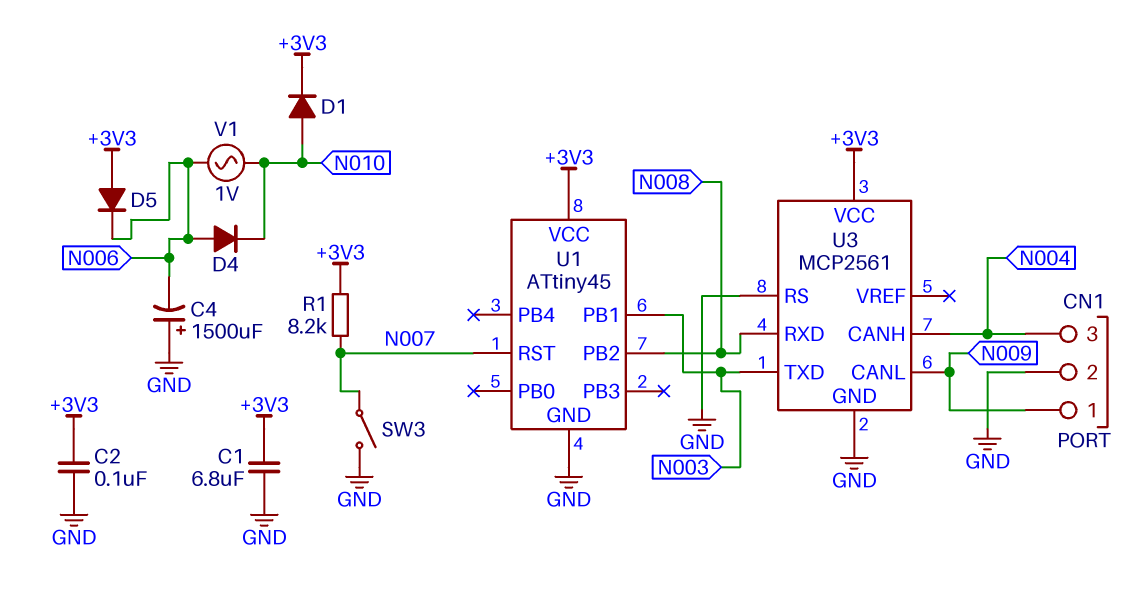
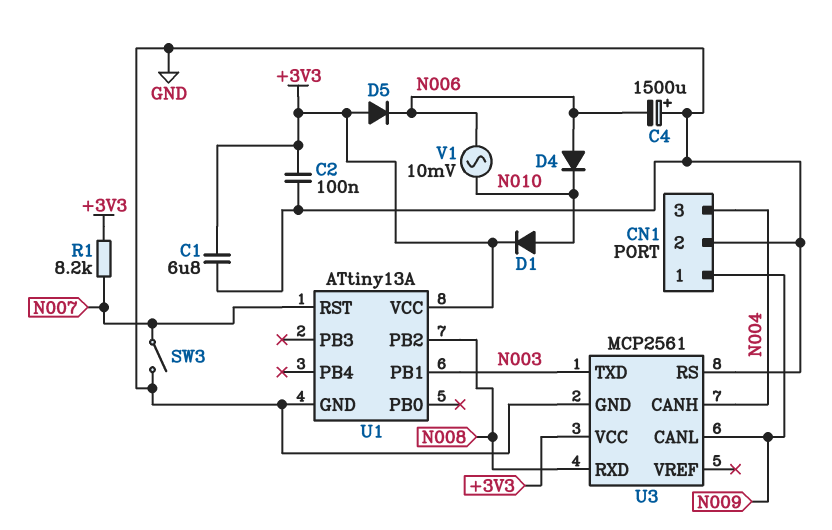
U1: ATtiny45 -> ATtiny13A
V1: AC 1V (N006, N010) -> AC 10mV (N006, N010)

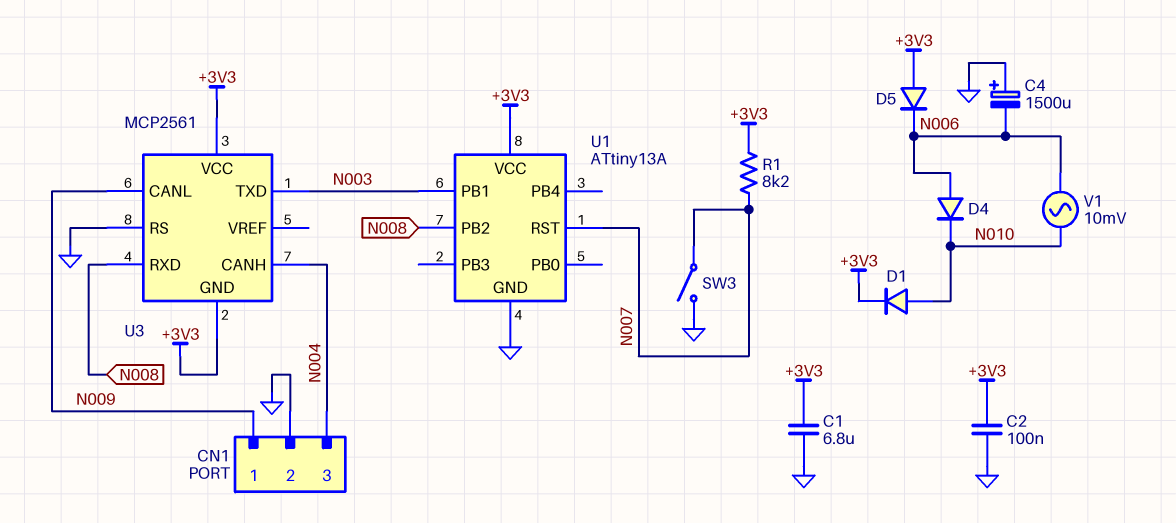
U3 pin GND: GND -> +3V3

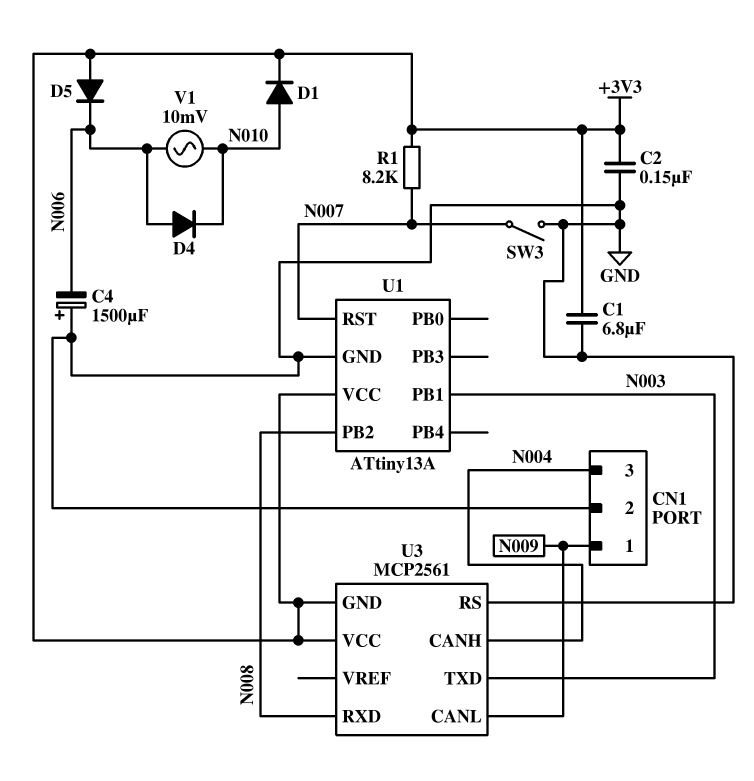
C2: 100nF (+3V3, GND) -> 150nF (+3V3, GND)

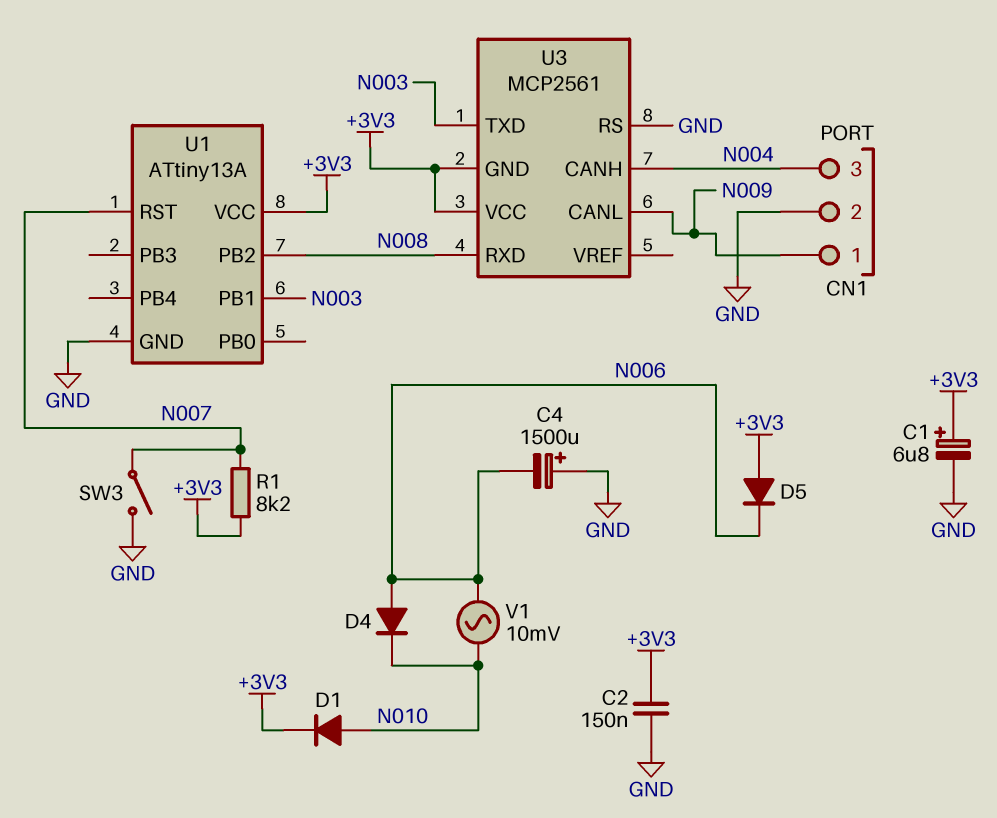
C1: 6.8uF (+3V3, GND) -> 6.8uF (plus +3V3, minus GND)

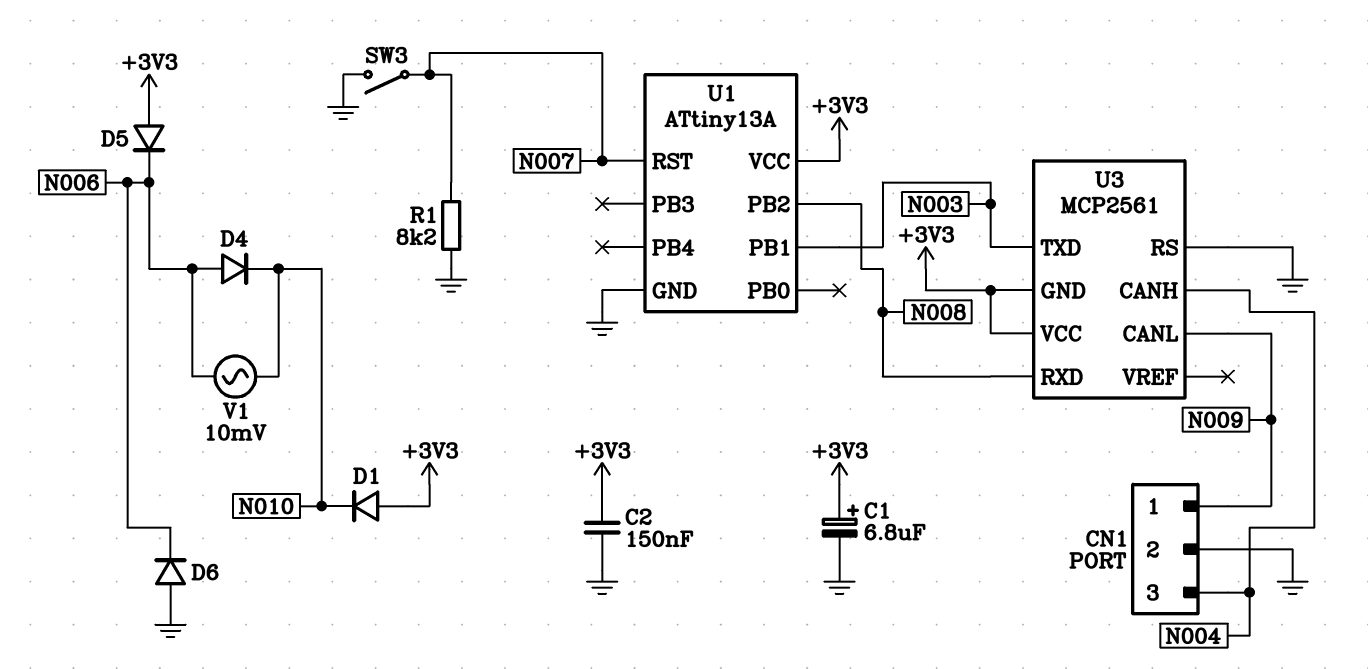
C4: 1500uF (plus GND, minus N006) -> none
D1: diode (A N010, K +3V3) -> diode (A +3V3, K N010)
D6: none -> diode (A GND, K N006)
R1: 8.2k (+3V3, N007) -> 8.2k (GND, N007)

